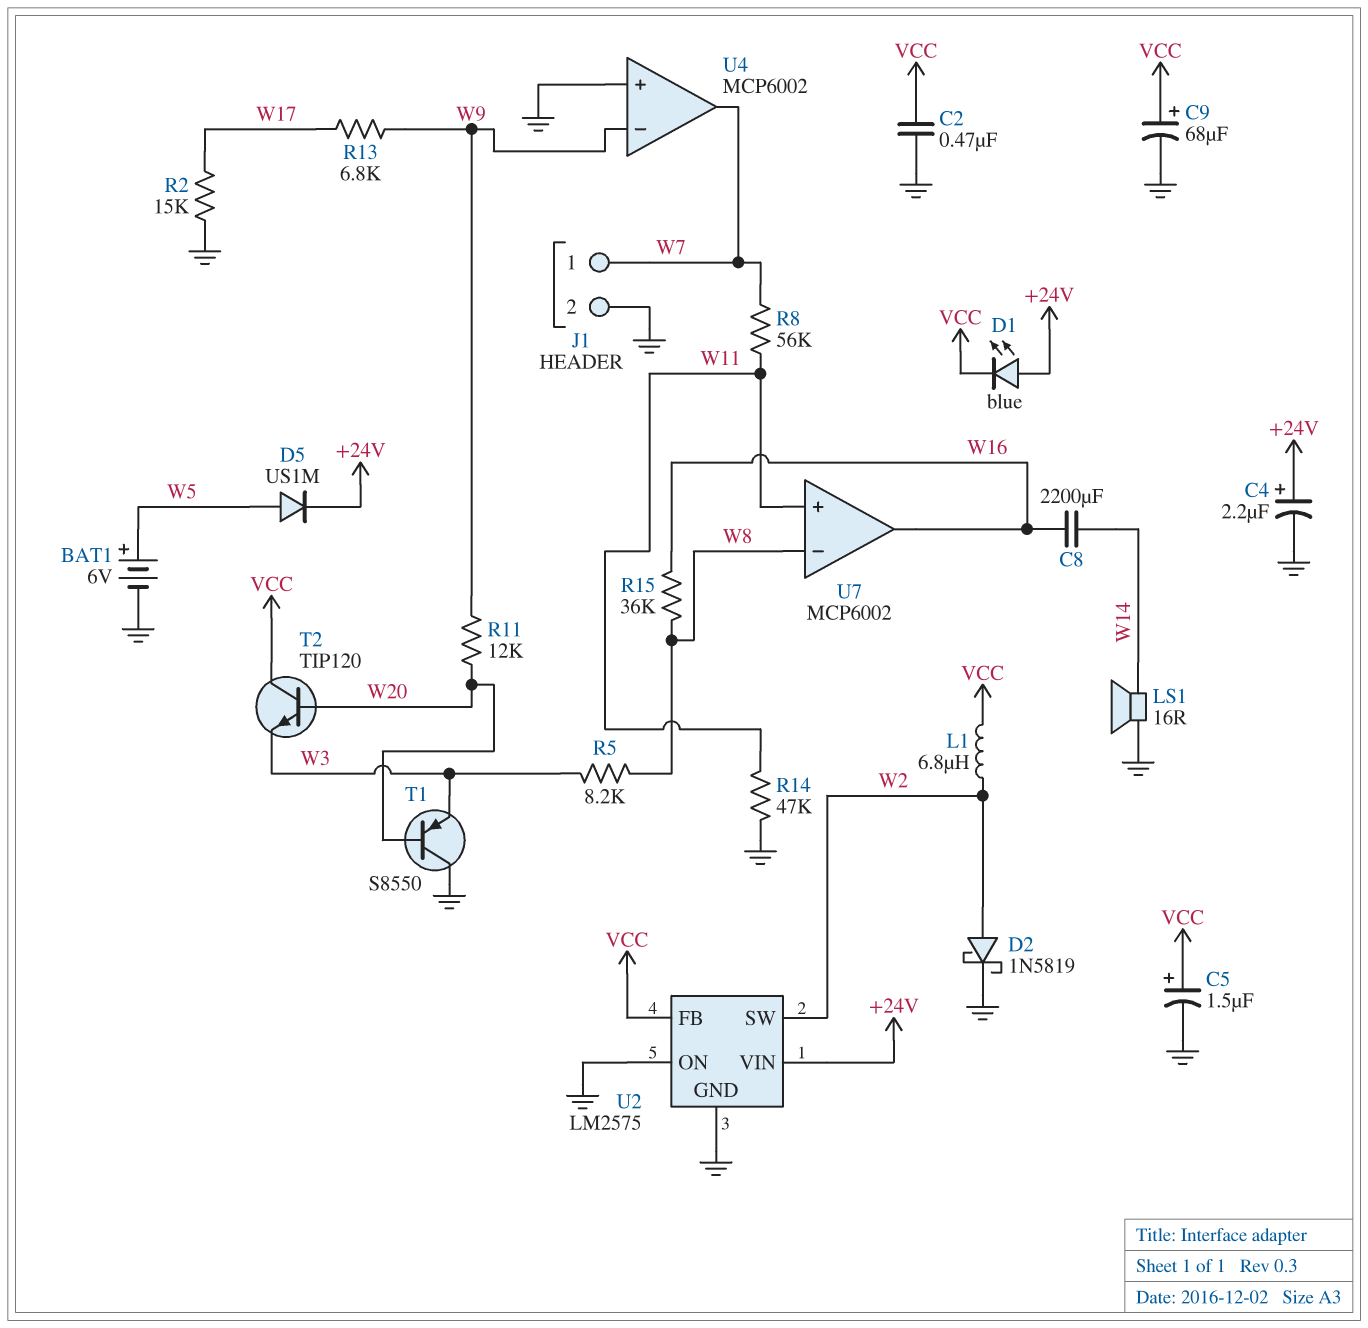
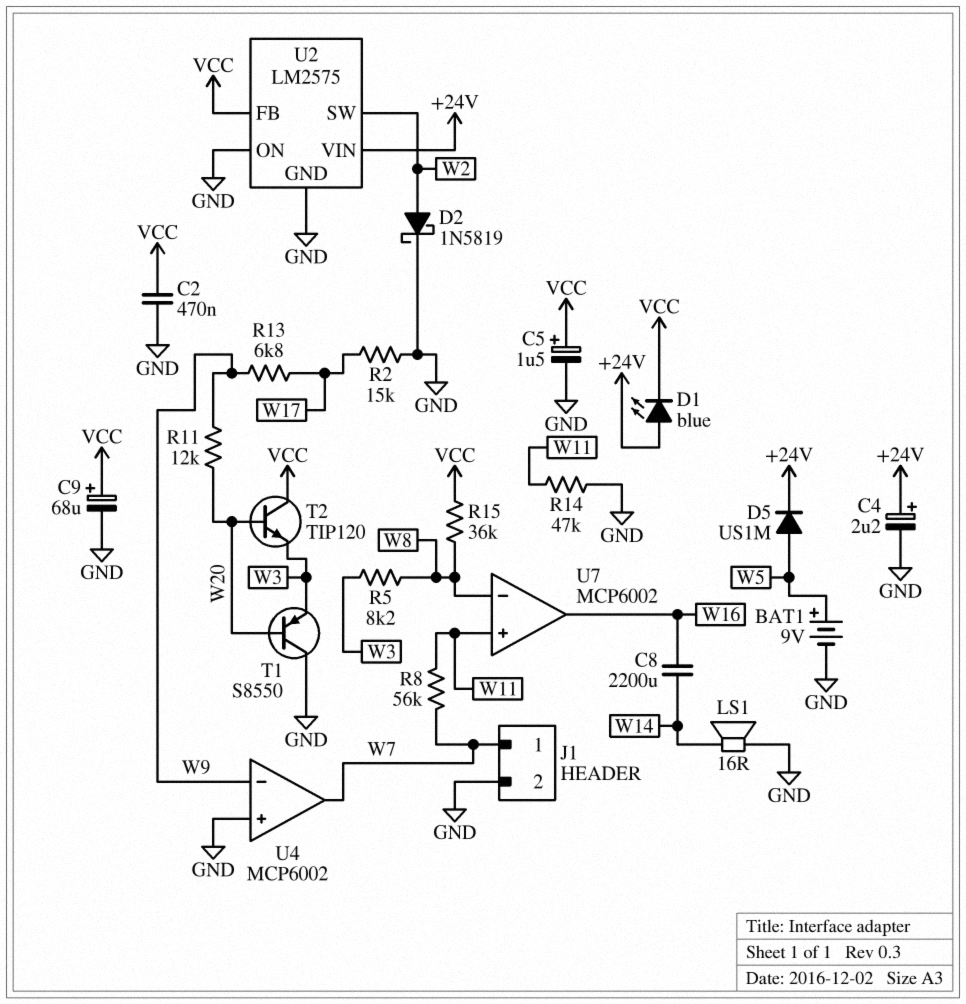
BAT1: 6V (plus W5, minus GND) -> 9V (plus W5, minus GND)
L1: 6.8uH (VCC, W2) -> none
R15: 36k (W8, W16) -> 36k (VCC, W8)

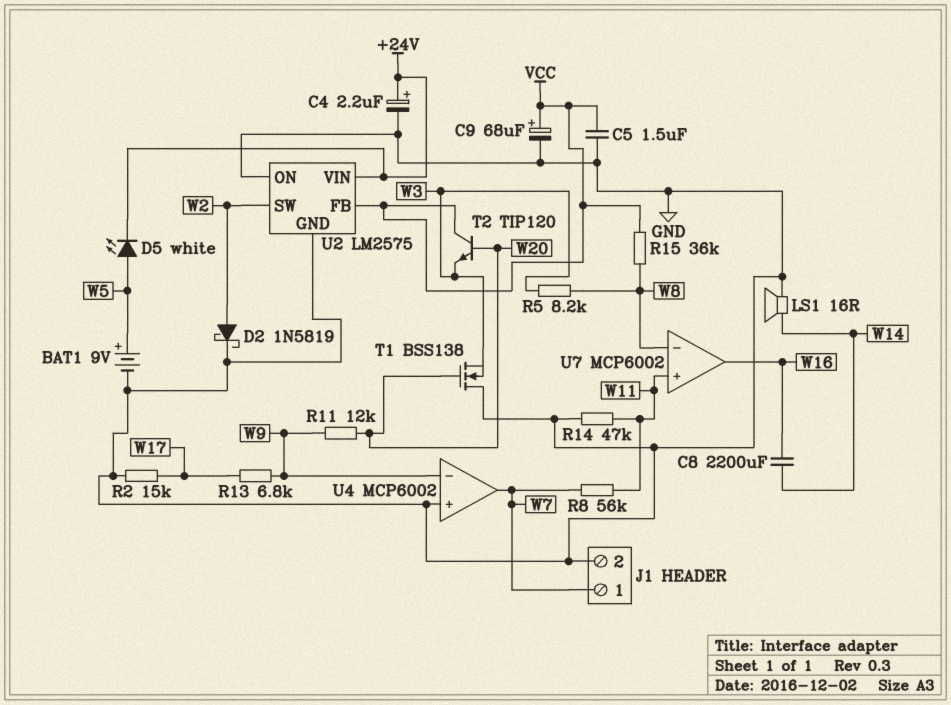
C2: 470nF (GND, VCC) -> none
C5: 1.5uF (plus VCC, minus GND) -> 1.5uF (GND, VCC)
D1: LED blue (A +24V, K VCC) -> none
D5: diode US1M (A W5, K +24V) -> LED white (A W5, K +24V)
T1: PNP S8550 (B W20, C GND, E W3) -> NMOS BSS138 (G W20, D GND, S W3)

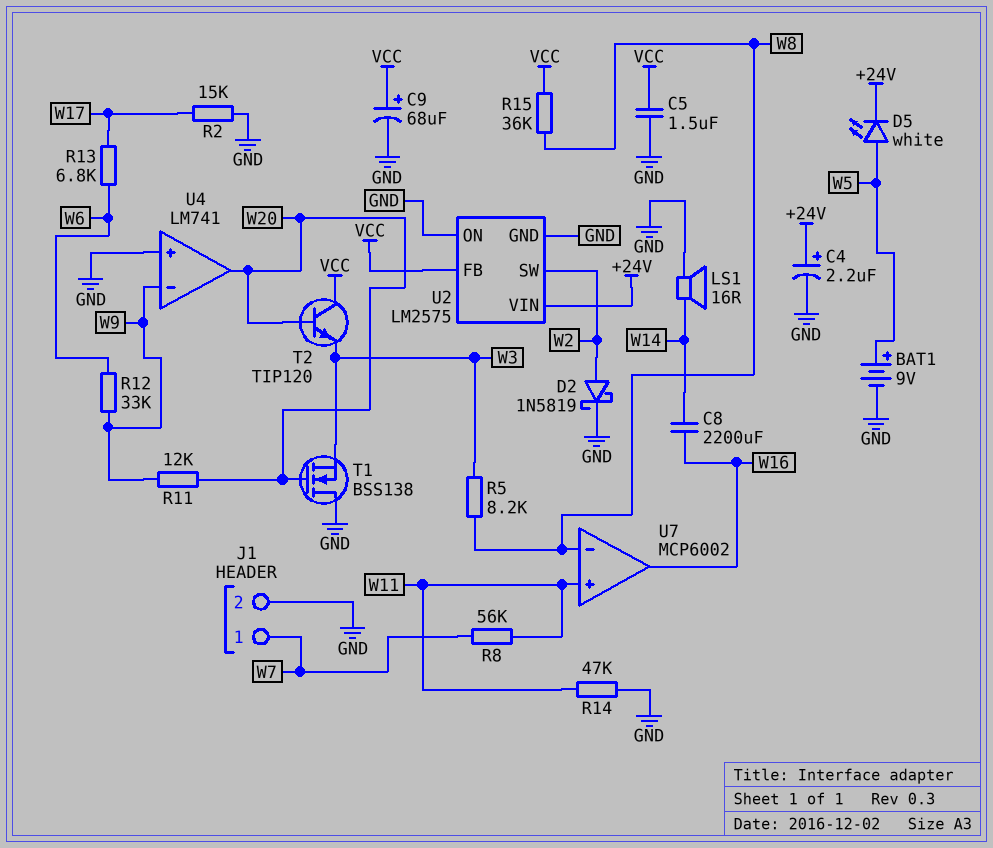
R12: none -> 33k (W6, W9)
R13: 6.8k (W9, W17) -> 6.8k (W6, W17)
U4: MCP6002 -> LM741
U4 pin out: W7 -> W20

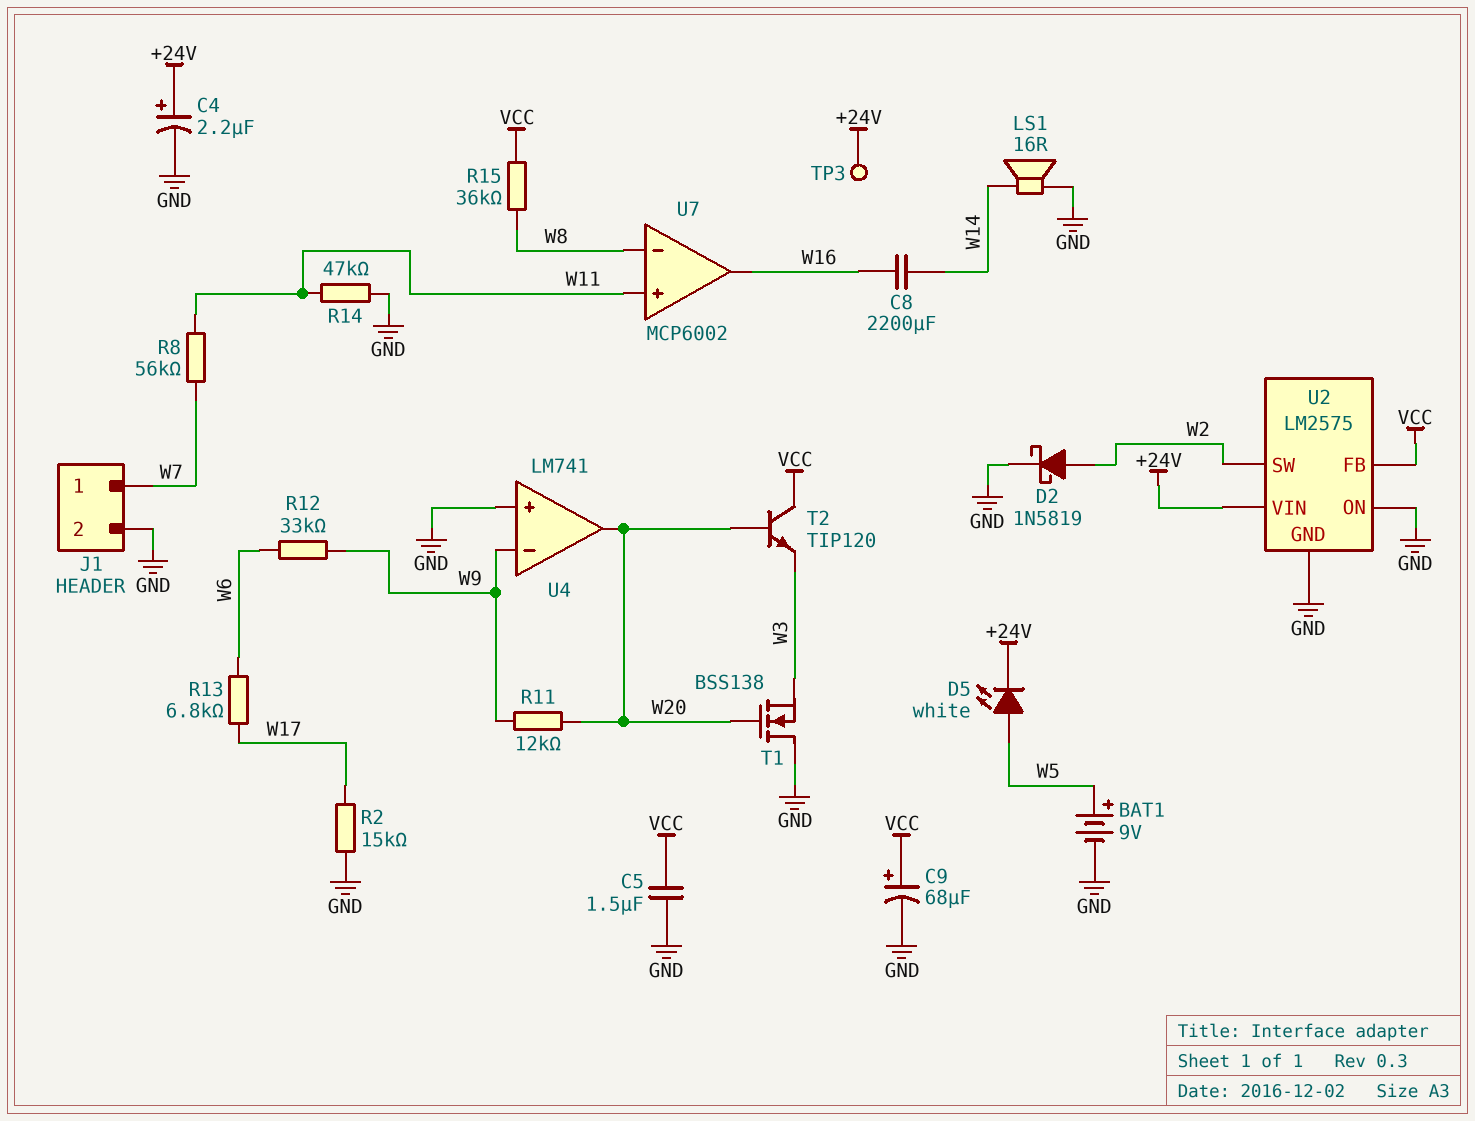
R5: 8.2k (W3, W8) -> none
TP3: none -> test point (+24V)

